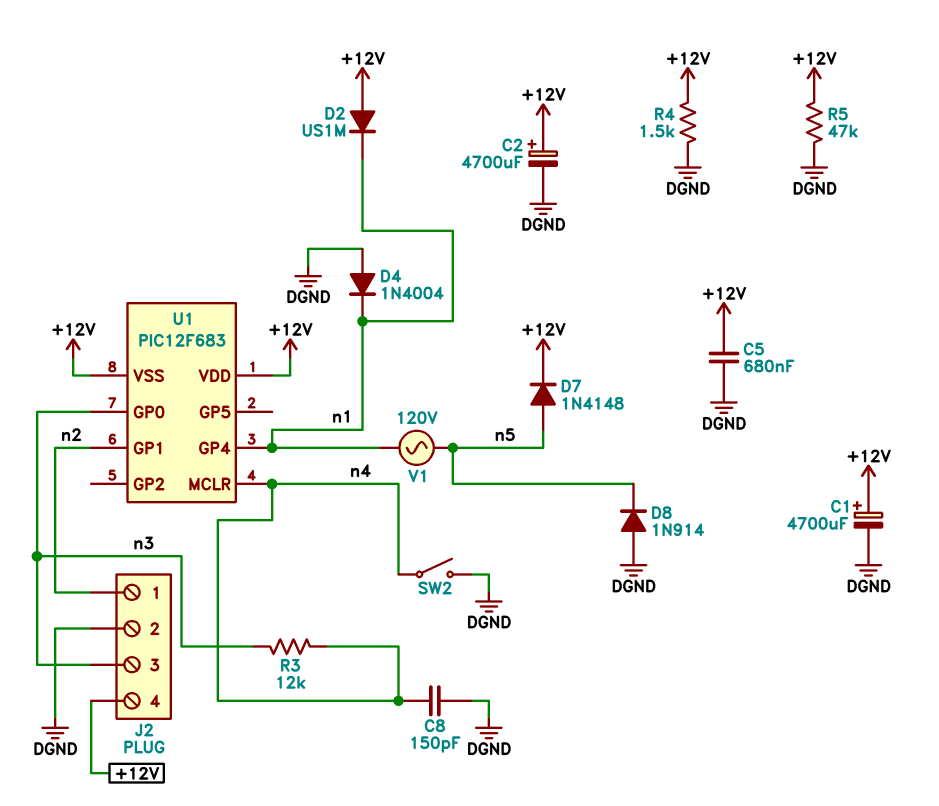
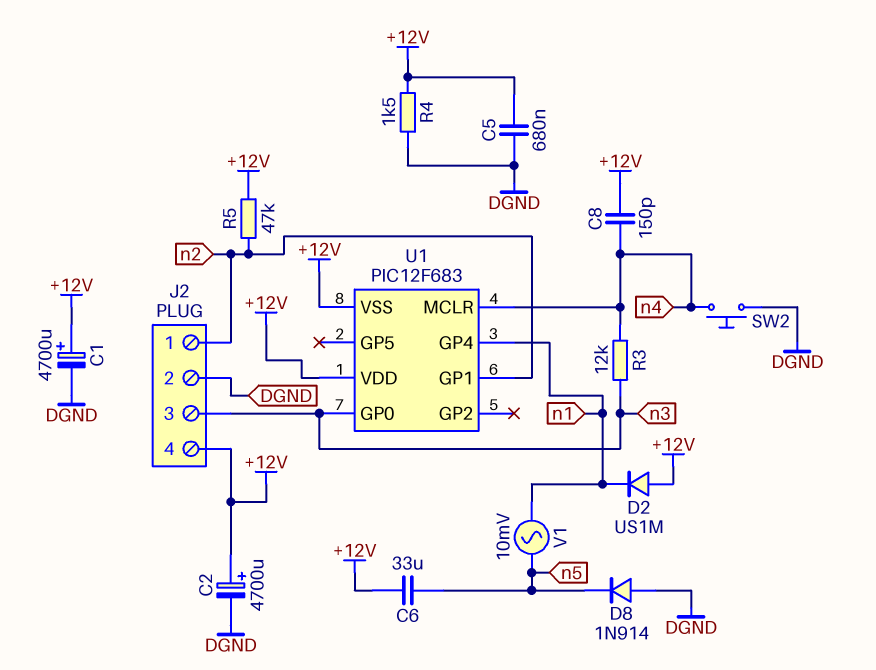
C6: none -> 33uF (+12V, n5)
C8: 150pF (DGND, n4) -> 150pF (+12V, n4)
D4: diode 1N4004 (A DGND, K n1) -> none
D7: diode 1N4148 (A n5, K +12V) -> none
R5: 47k (+12V, DGND) -> 47k (+12V, n2)
SW2: switch (DGND, n4) -> button (DGND, n4)
V1: AC 120V (n1, n5) -> AC 10mV (n1, n5)

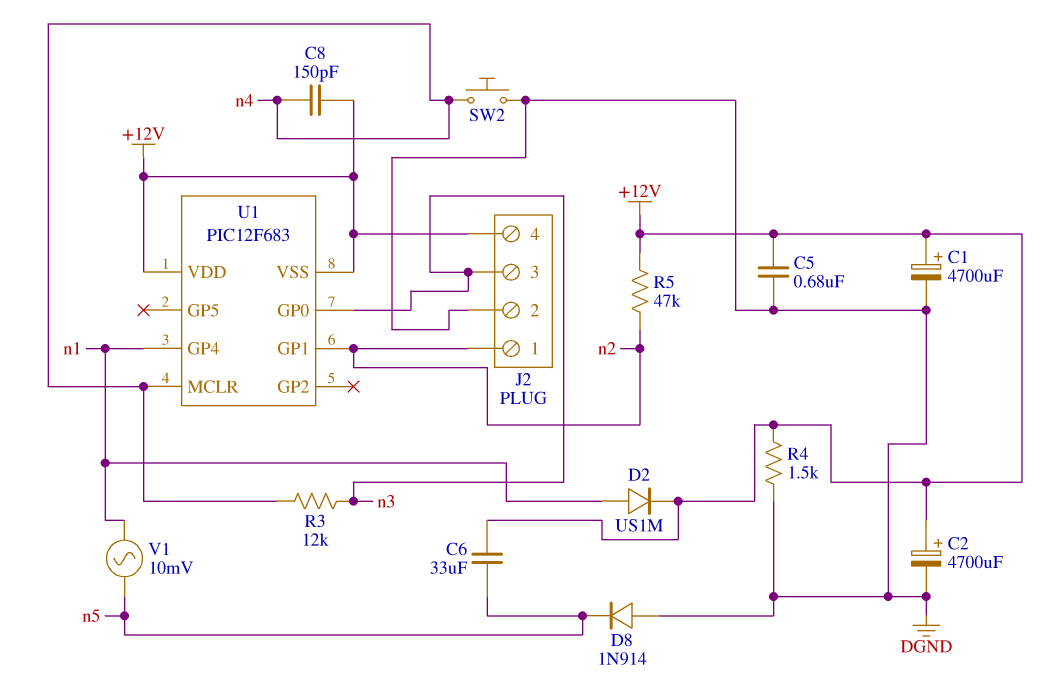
D2: diode US1M (A +12V, K n1) -> diode US1M (A n1, K +12V)

